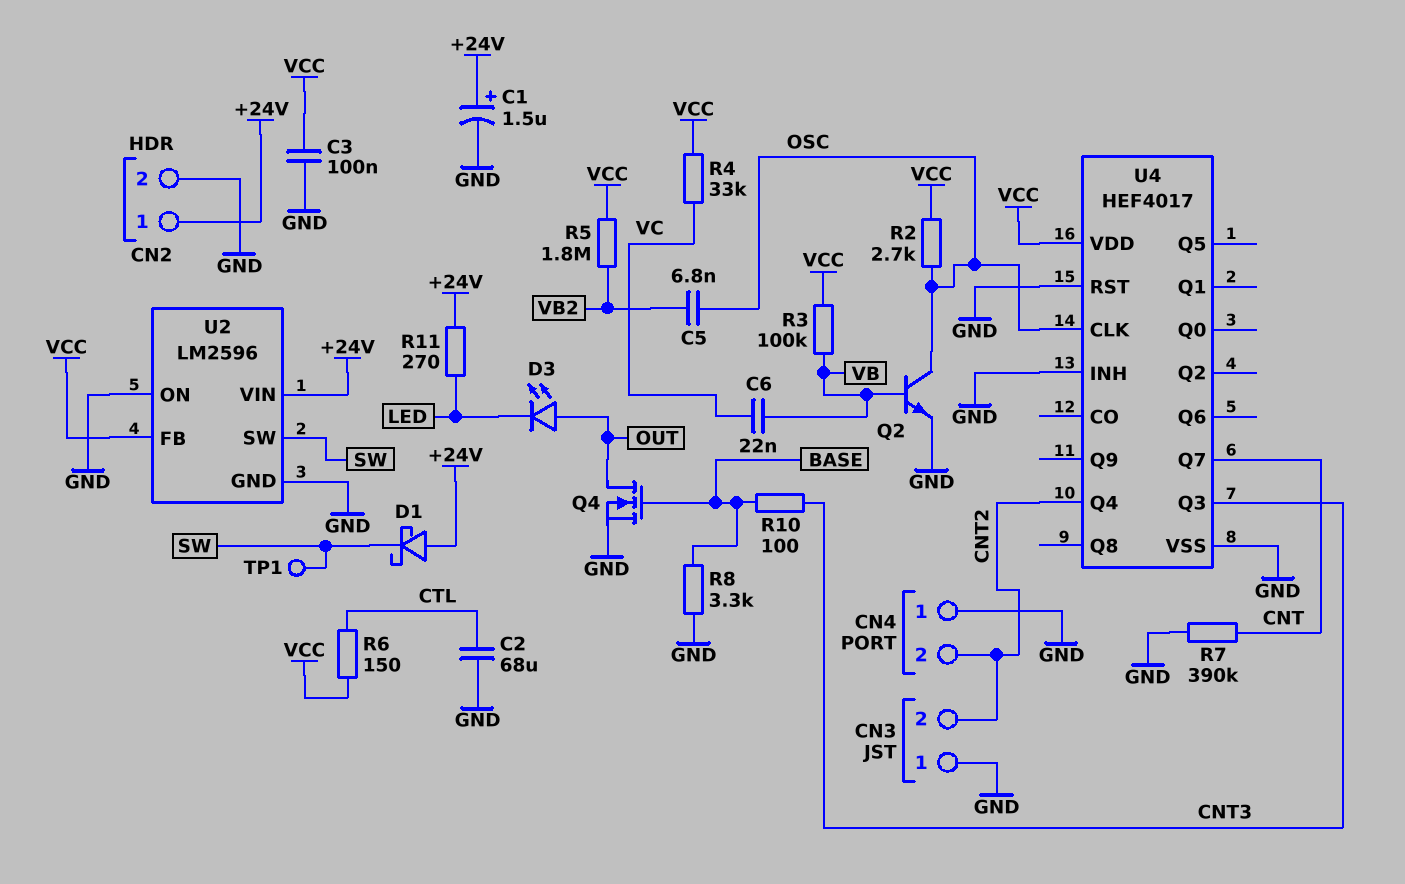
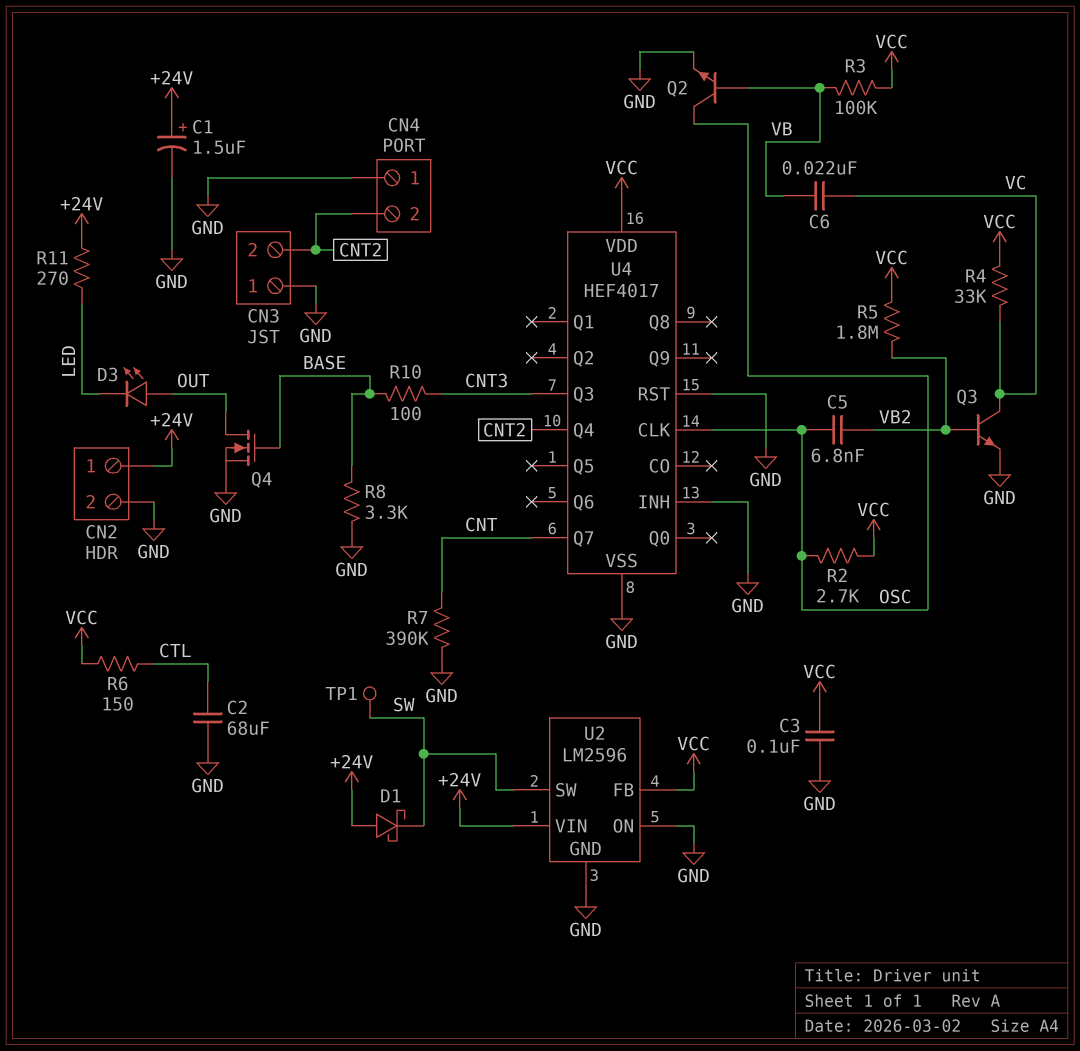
Q3: none -> NPN (B VB2, C VC, E GND)

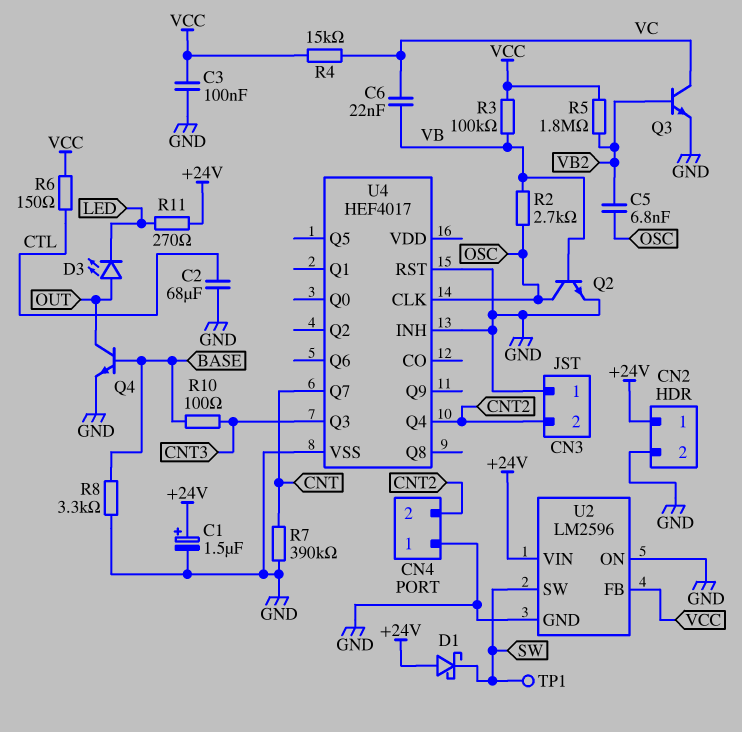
Q4: NMOS (G BASE, D OUT, S GND) -> NPN (B BASE, C OUT, E GND)
R2: 2.7k (OSC, VCC) -> 2.7k (OSC, VB)
R4: 33k (VC, VCC) -> 15k (VC, VCC)
U4 pin VDD: VCC -> none

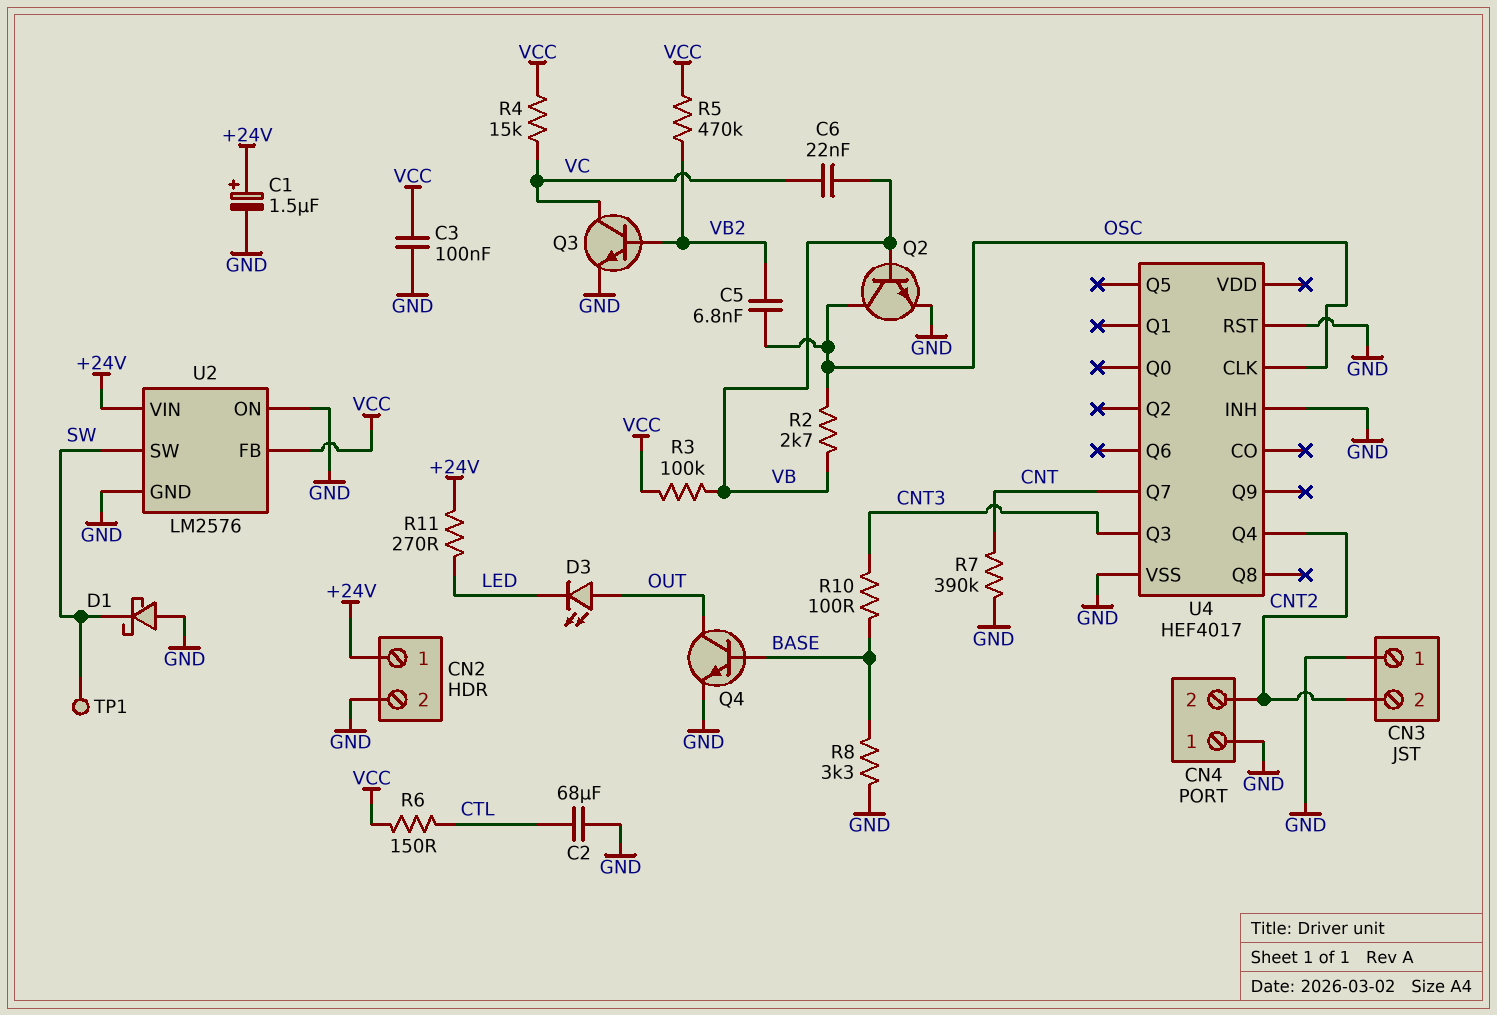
D1: schottky (A +24V, K SW) -> schottky (A GND, K SW)
R5: 1.8M (VB2, VCC) -> 470k (VB2, VCC)
U2: LM2596 -> LM2576

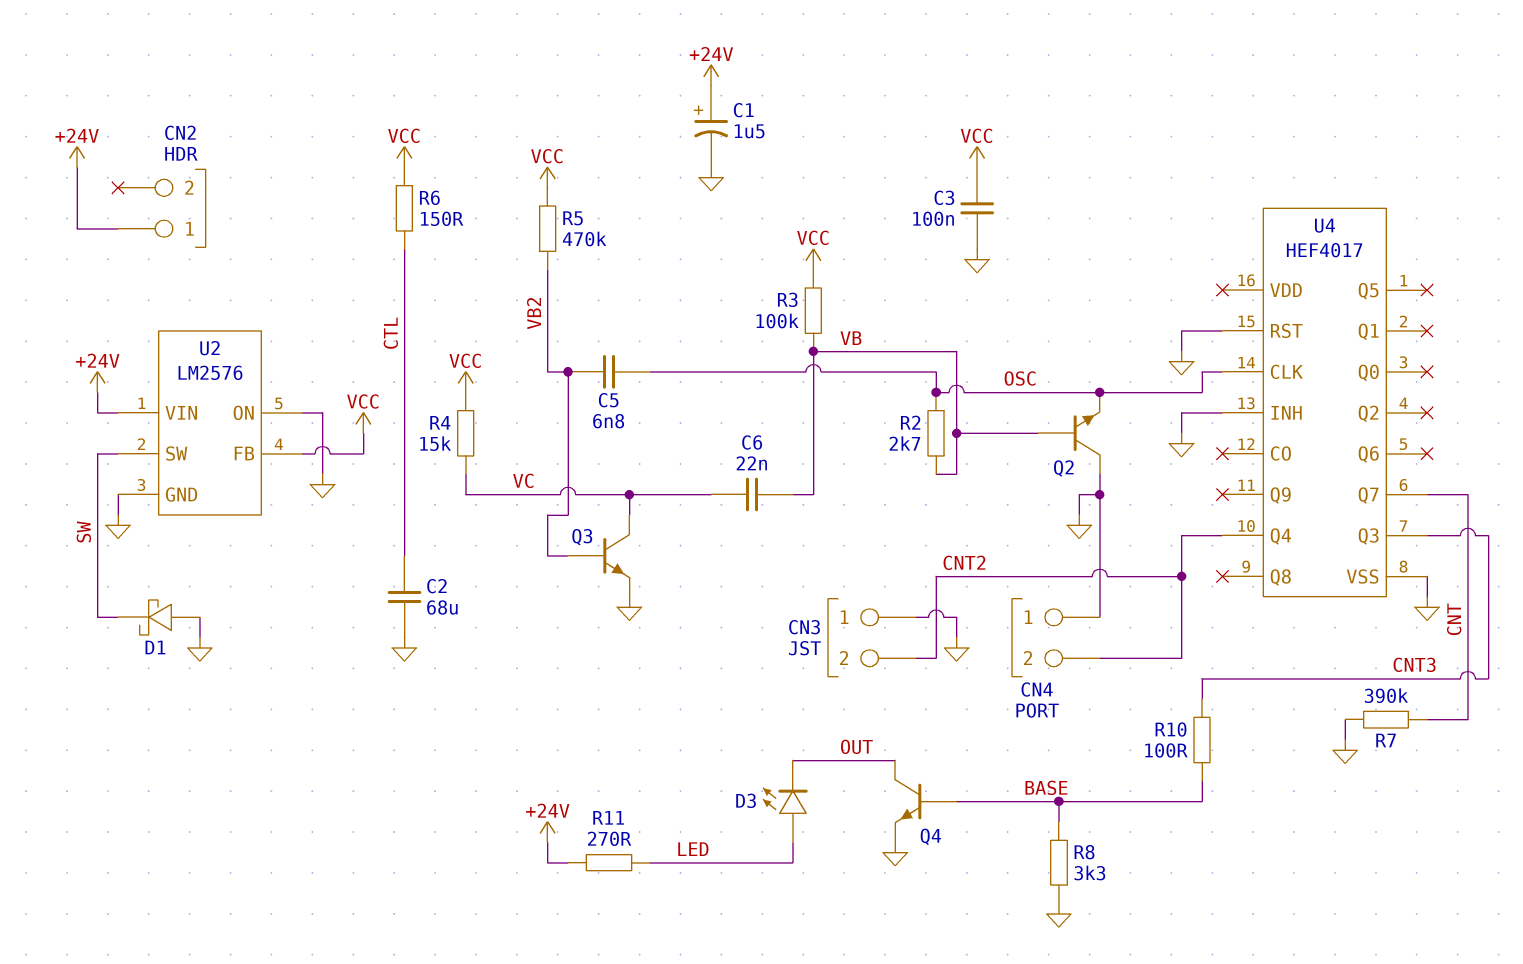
CN2 pin 2: GND -> none
D3: LED (A OUT, K LED) -> LED (A LED, K OUT)
Q2: NPN (B VB, C OSC, E GND) -> NPN (B VB, C GND, E OSC)
TP1: test point (SW) -> none

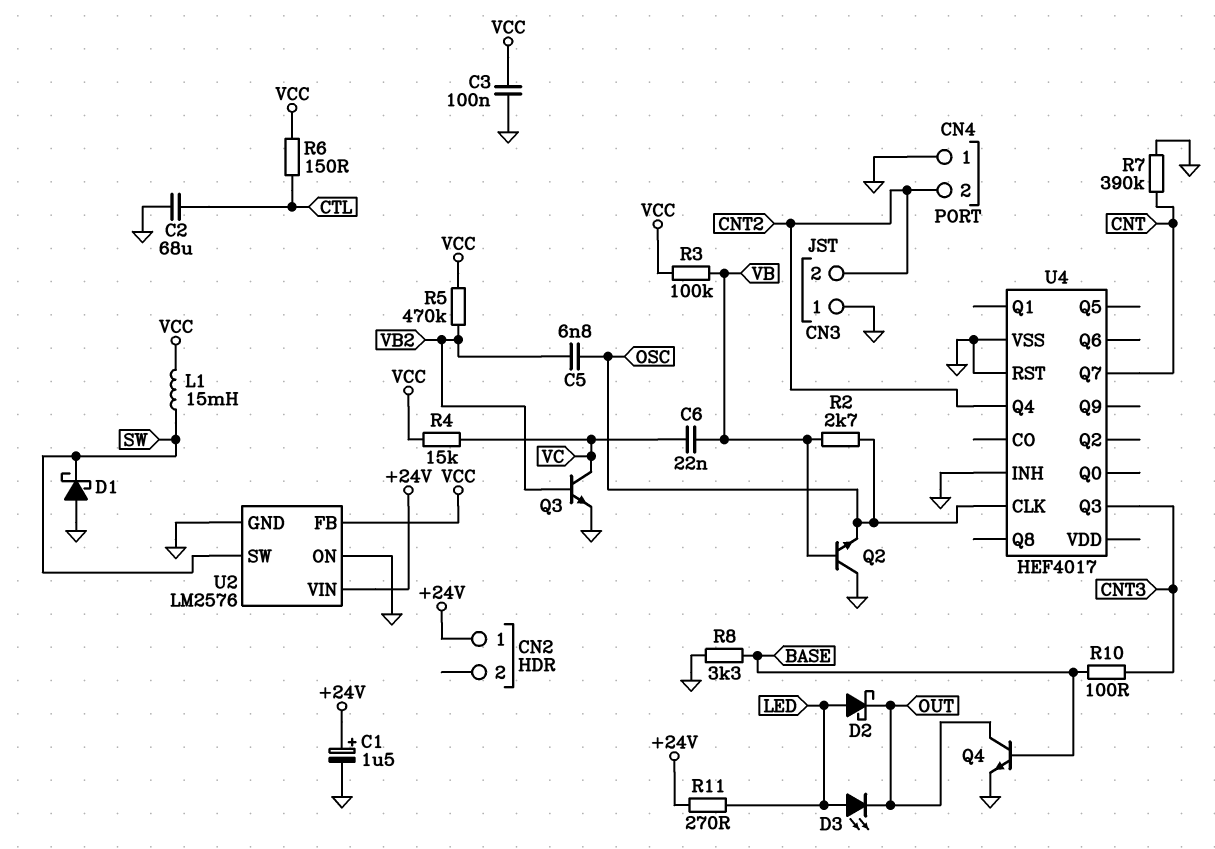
D2: none -> schottky (A LED, K OUT)
L1: none -> 15mH (SW, VCC)

